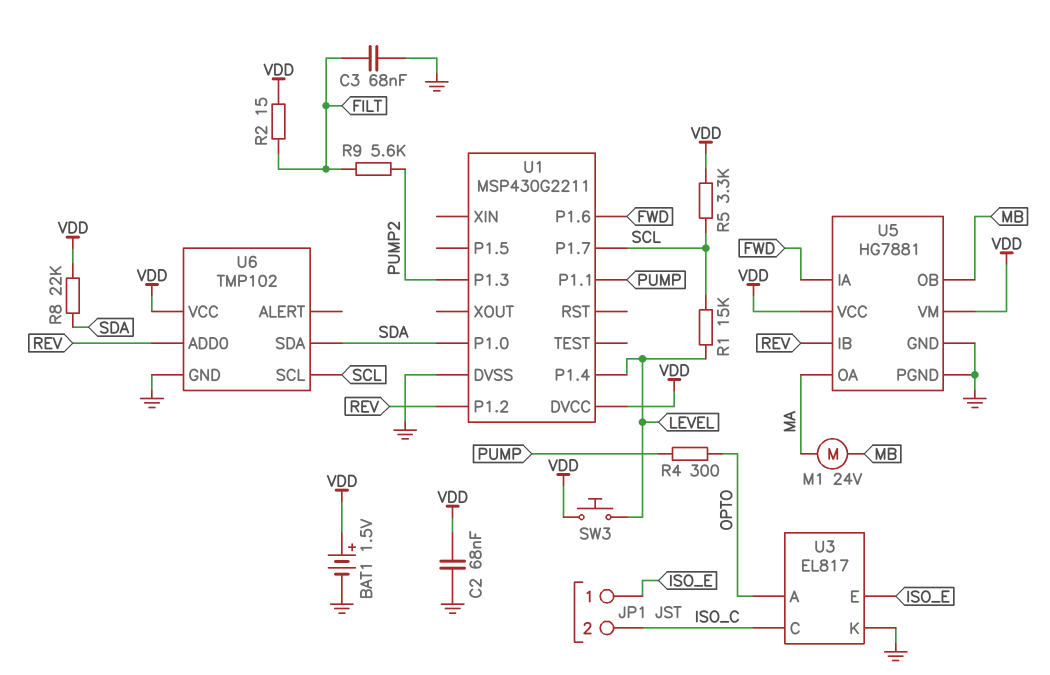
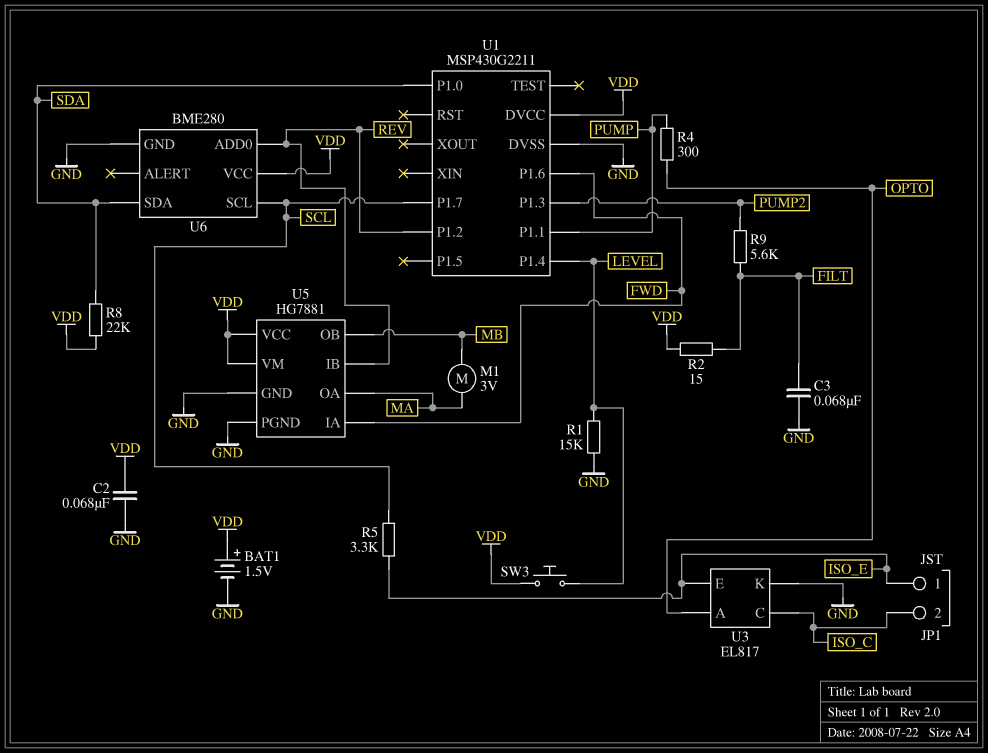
M1: motor 24V (MA, MB) -> motor 3V (MA, MB)
R1: 15k (LEVEL, SCL) -> 15k (GND, LEVEL)
R5: 3.3k (SCL, VDD) -> 3.3k (ISO_E, SCL)
U6: TMP102 -> BME280

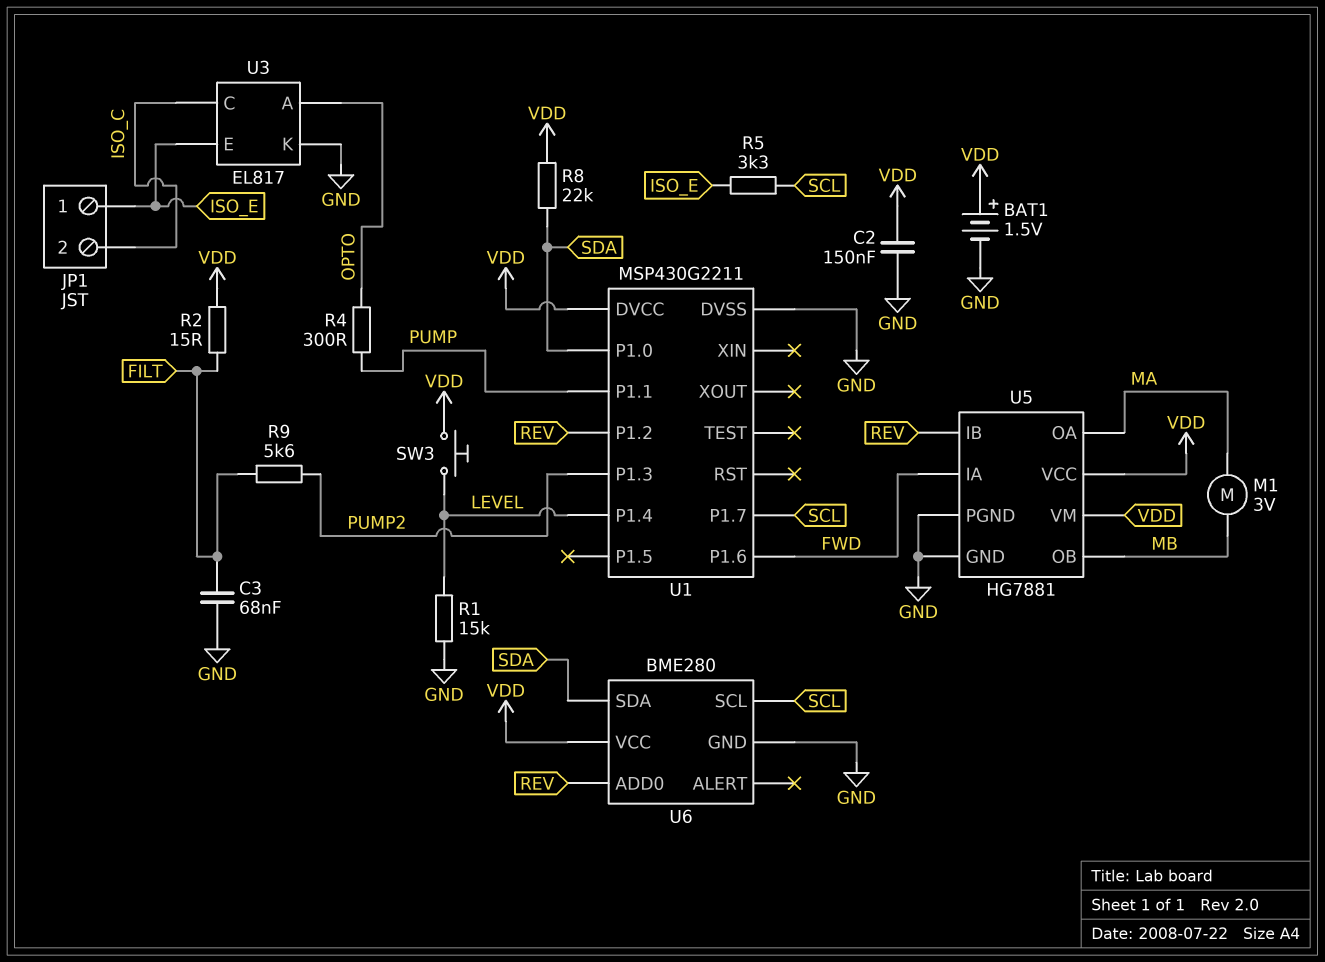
C2: 68nF (GND, VDD) -> 150nF (GND, VDD)

